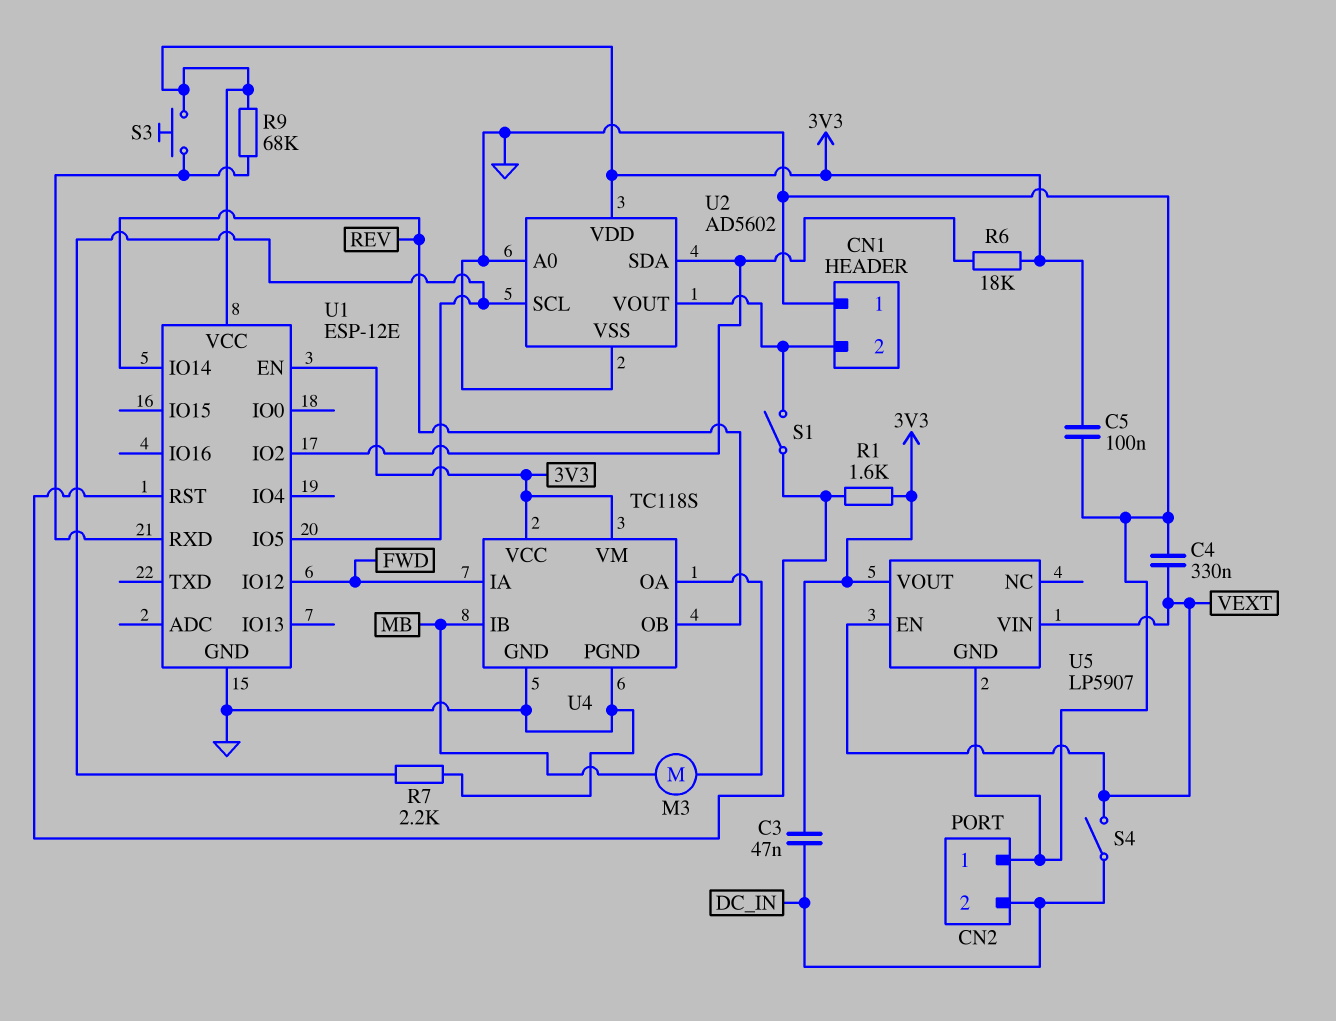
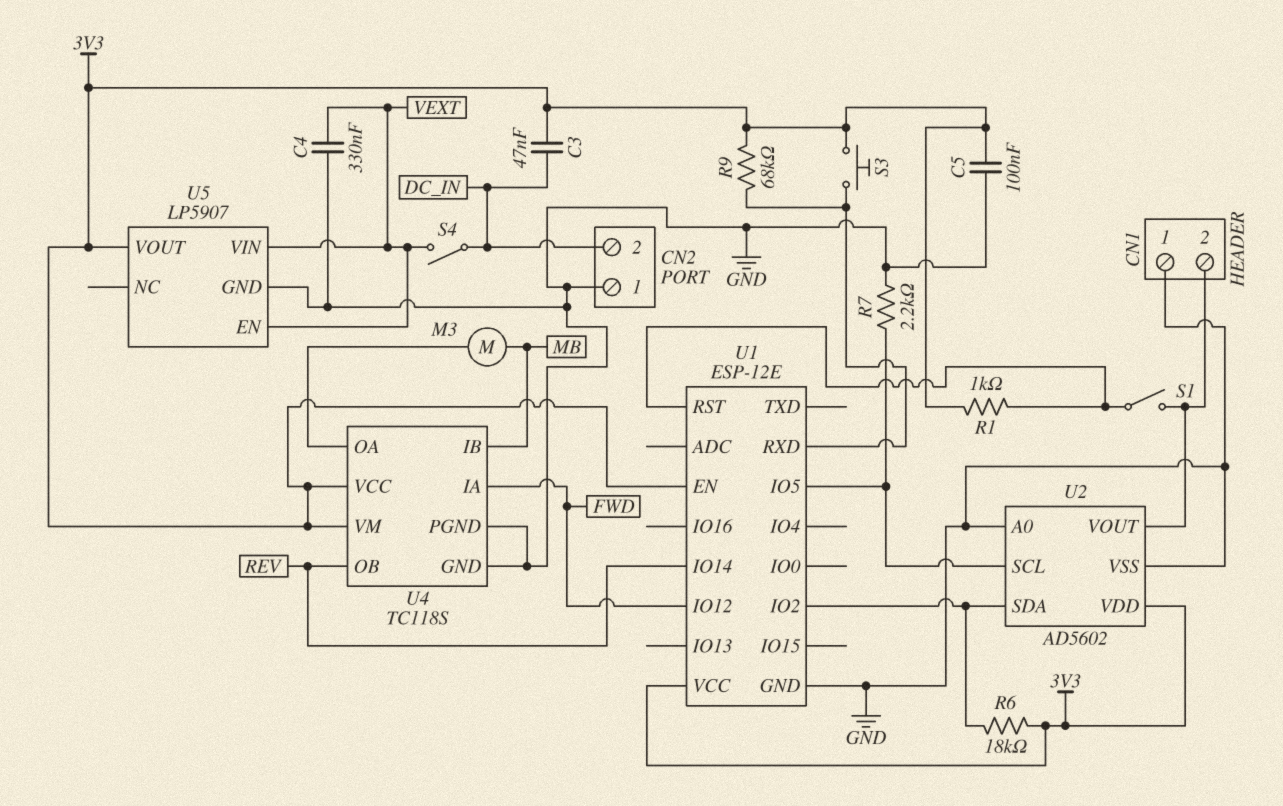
R1: 1.6k (3V3, U1/RST) -> 1k (3V3, U1/RST)

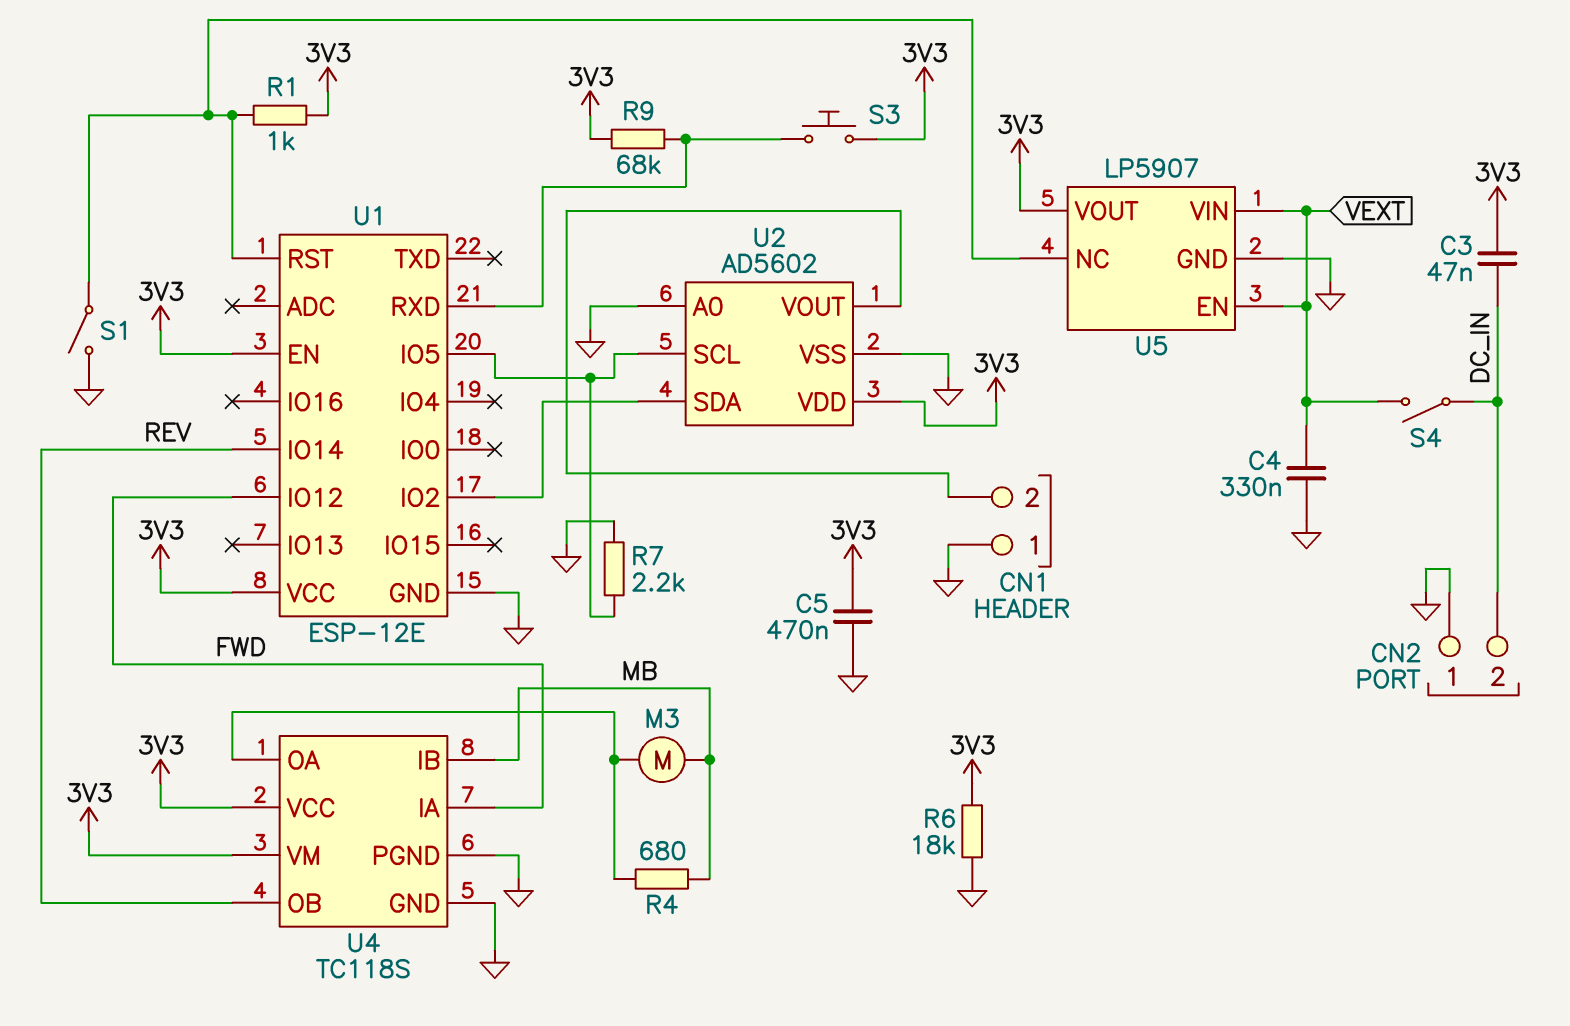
C5: 100nF (3V3, GND) -> 470nF (3V3, GND)
R4: none -> 680 (MB, U4/OA)
R6: 18k (3V3, U1/IO2) -> 18k (3V3, GND)
S1: switch (CN1/2, U1/RST) -> switch (GND, U1/RST)
U5 pin NC: none -> U1/RST

